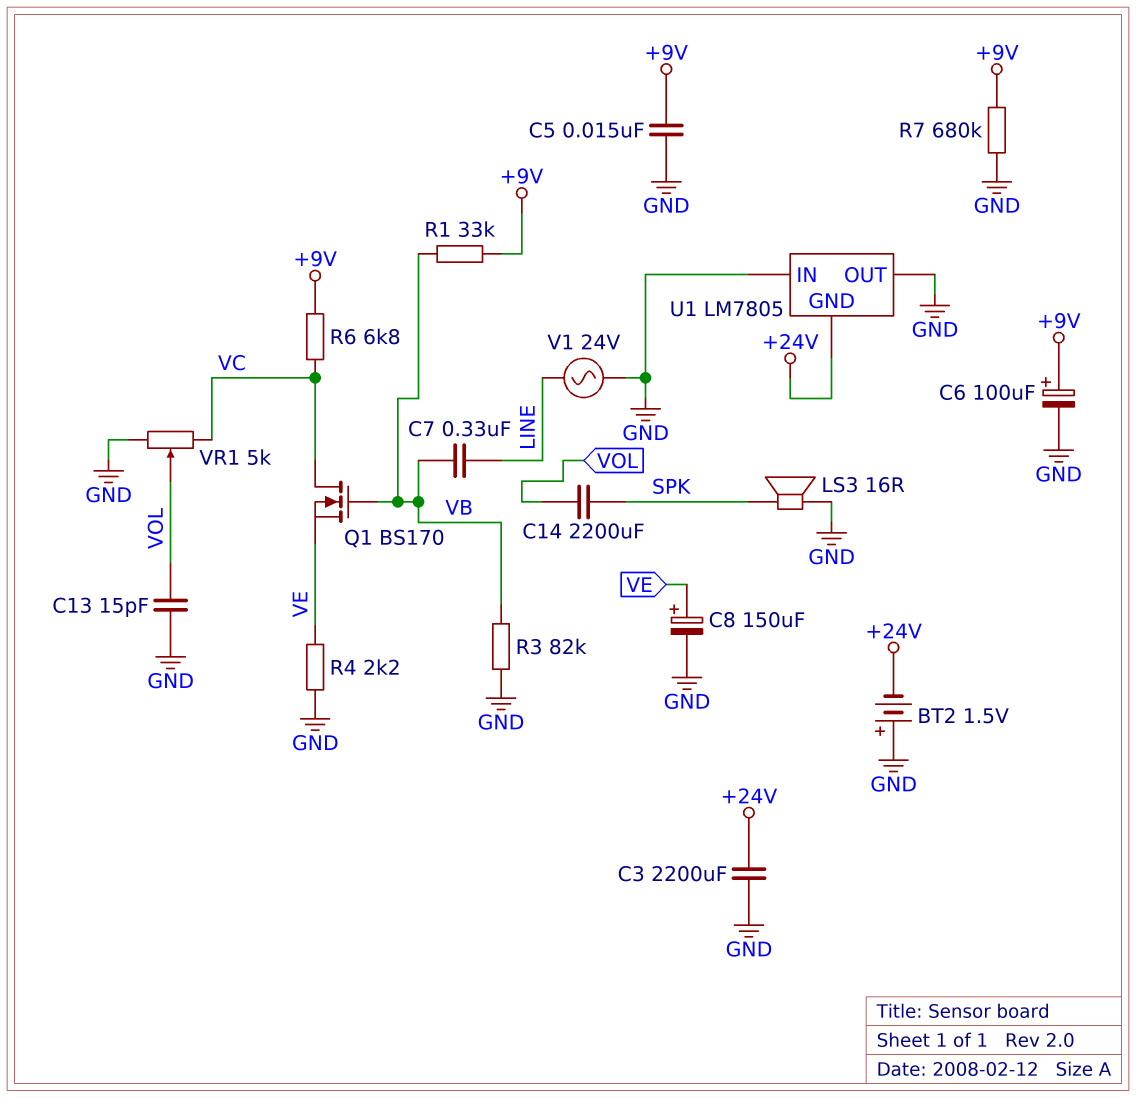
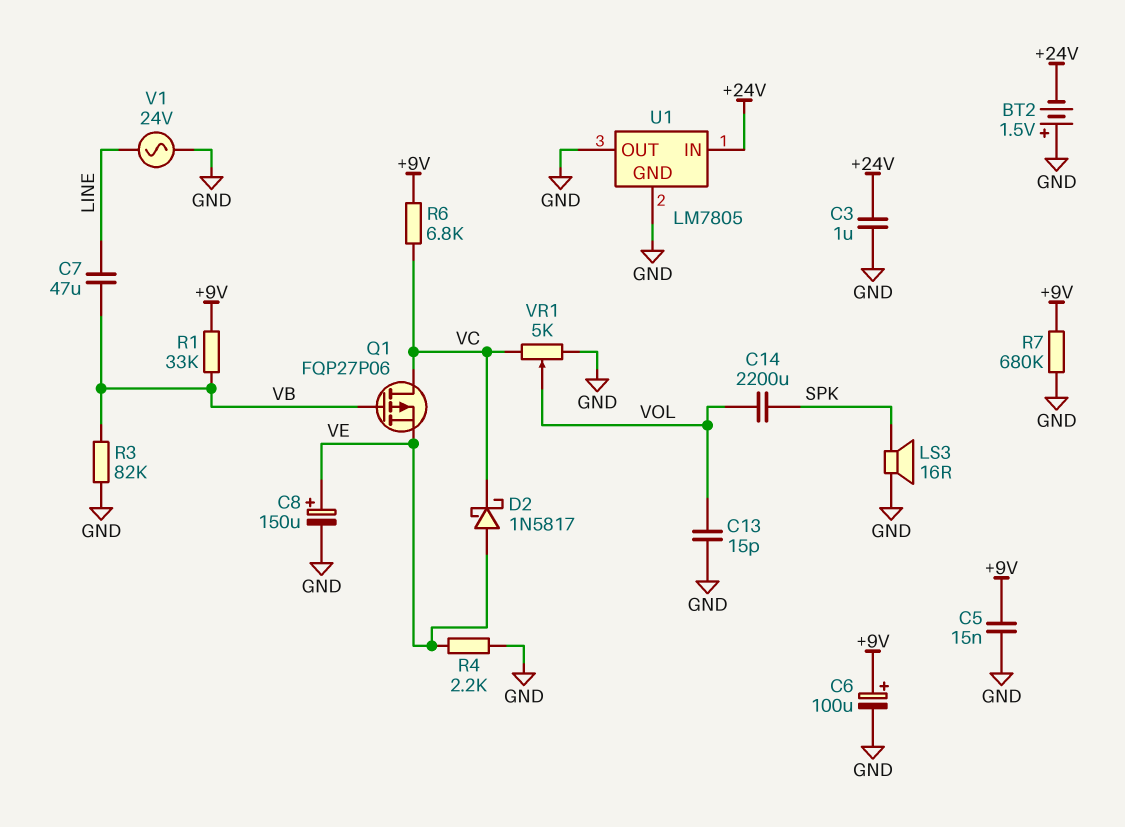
C3: 2200uF (+24V, GND) -> 1uF (+24V, GND)
C7: 330nF (LINE, VB) -> 47uF (LINE, VB)
D2: none -> schottky 1N5817 (A VE, K VC)
Q1: NMOS BS170 (G VB, D VC, S VE) -> PMOS FQP27P06 (G VB, D VC, S VE)
U1 pin GND: +24V -> GND
U1 pin IN: GND -> +24V

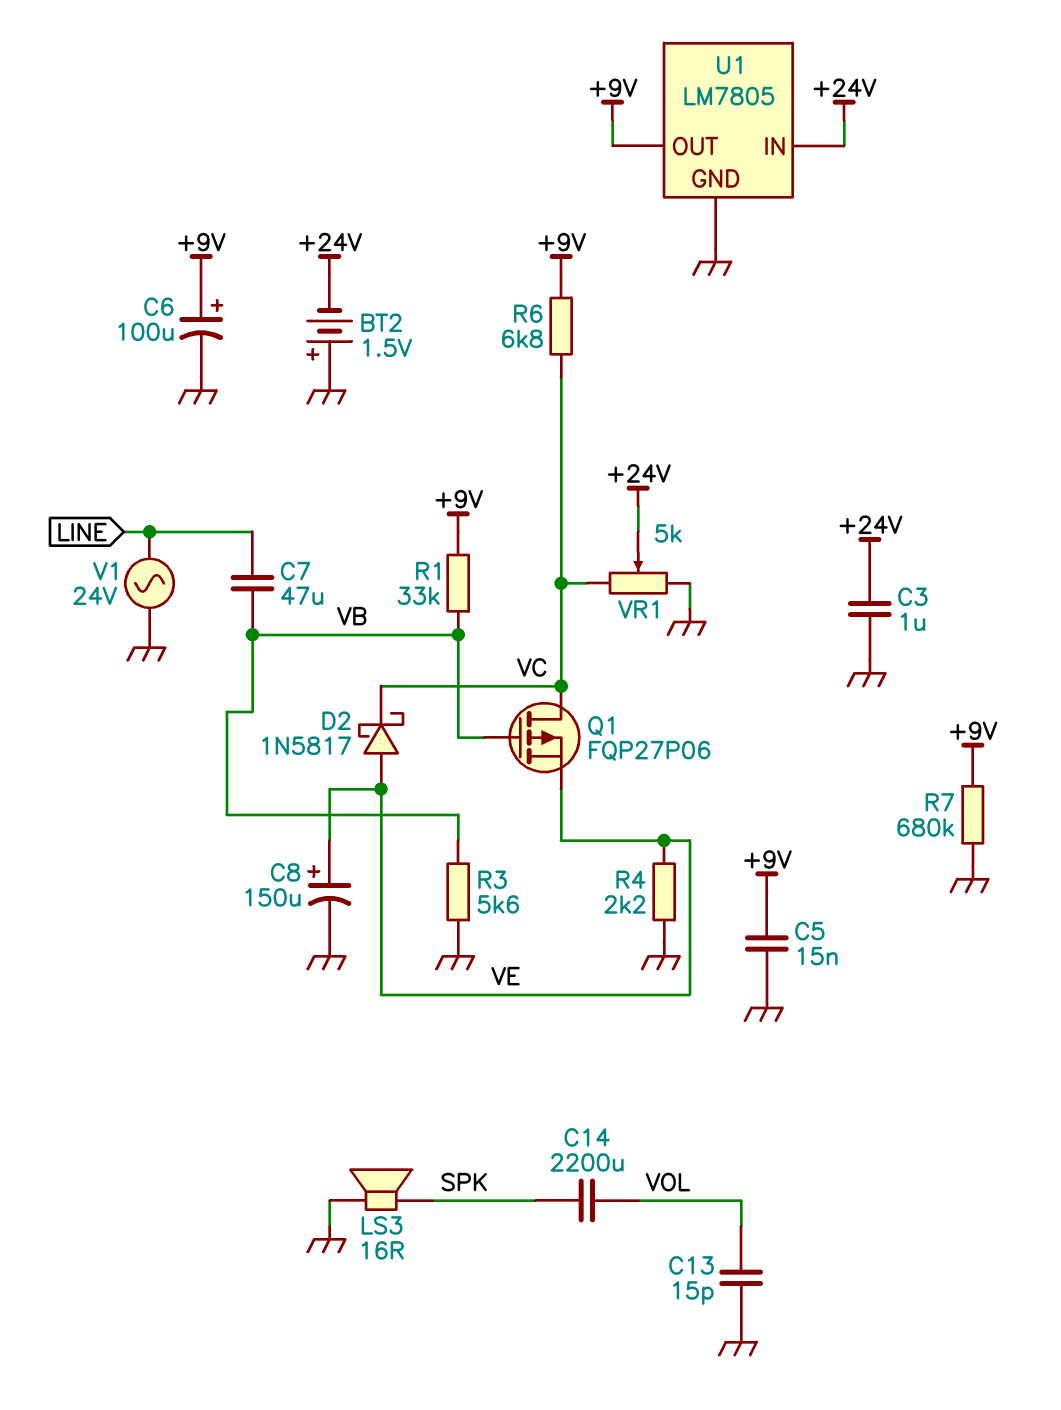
R3: 82k (GND, VB) -> 5.6k (GND, VB)
U1 pin OUT: GND -> +9V
VR1: 5k (GND, VC, wiper VOL) -> 5k (GND, VC, wiper +24V)

